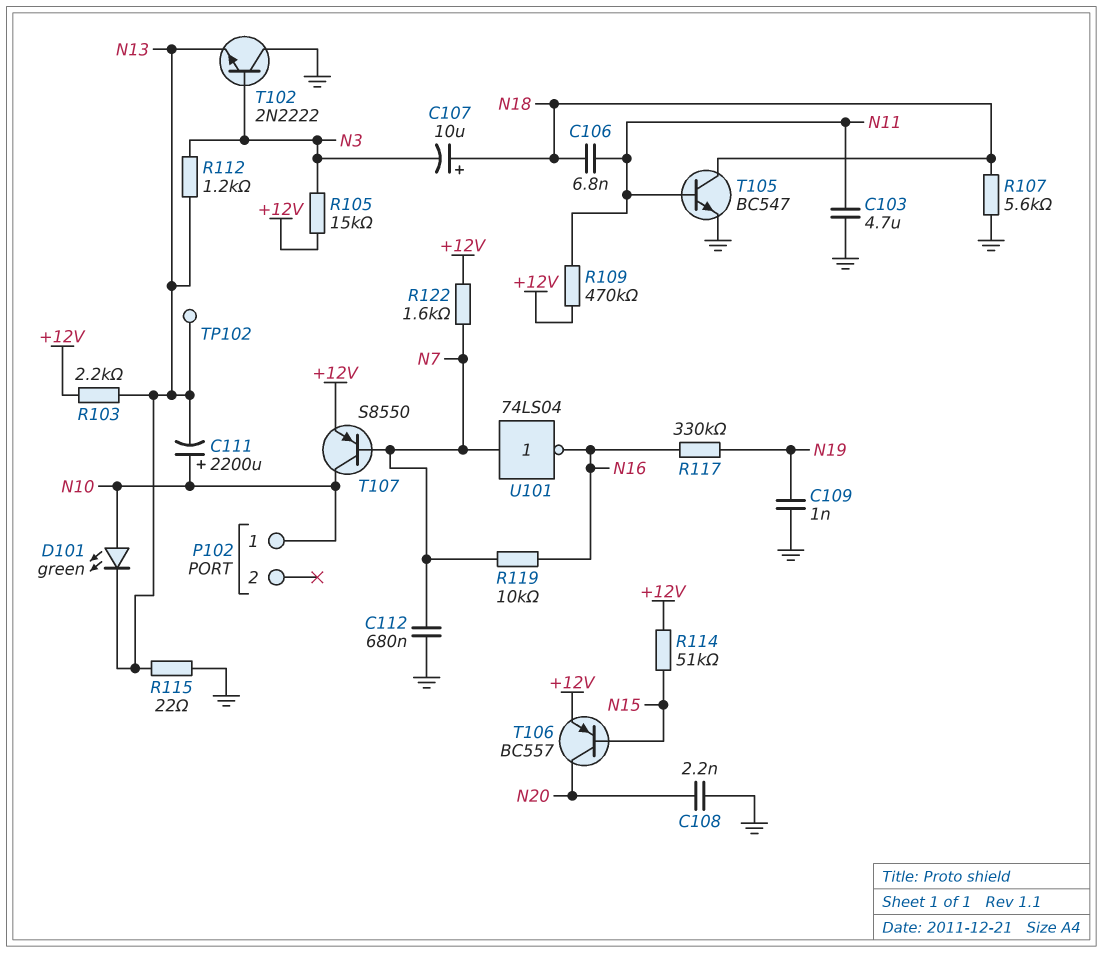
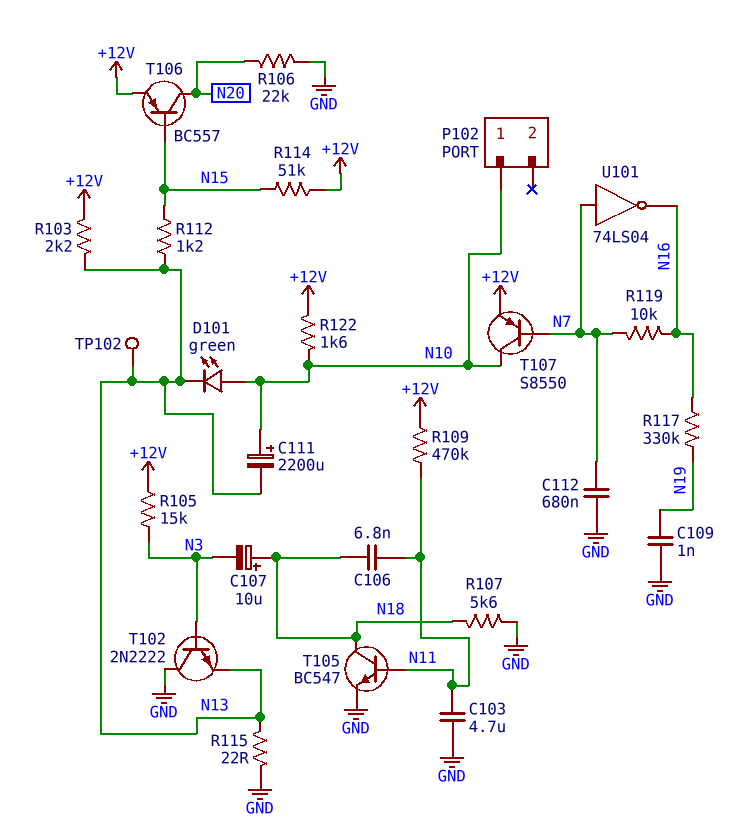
C108: 2.2nF (GND, N20) -> none
R106: none -> 22k (GND, N20)
R112: 1.2k (N3, N13) -> 1.2k (N13, N15)
R122: 1.6k (+12V, N7) -> 1.6k (+12V, N10)

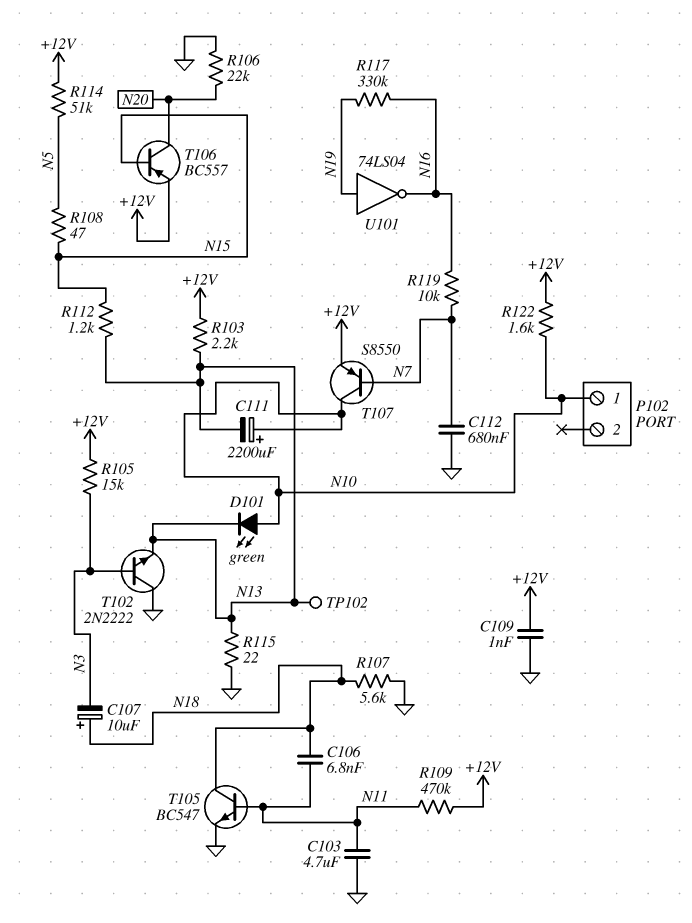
C109: 1nF (GND, N19) -> 1nF (+12V, GND)
R108: none -> 47 (N5, N15)
R114: 51k (+12V, N15) -> 51k (+12V, N5)
U101: NOT 74LS04 (in N7, out N16) -> NOT 74LS04 (in N19, out N16)

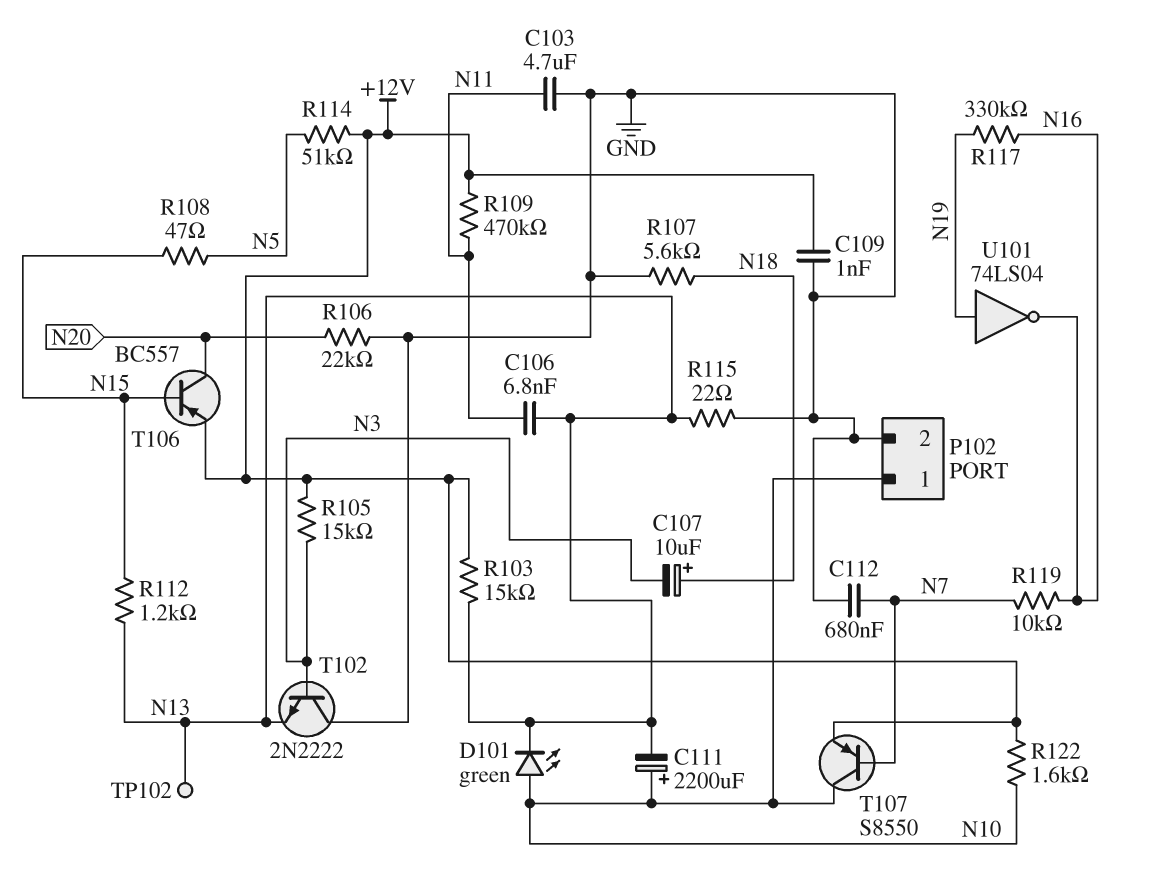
C106: 6.8nF (N11, N18) -> 6.8nF (N11, N13)
P102 pin 2: none -> GND
R103: 2.2k (+12V, N13) -> 15k (+12V, N13)
T105: NPN BC547 (B N11, C N18, E GND) -> none

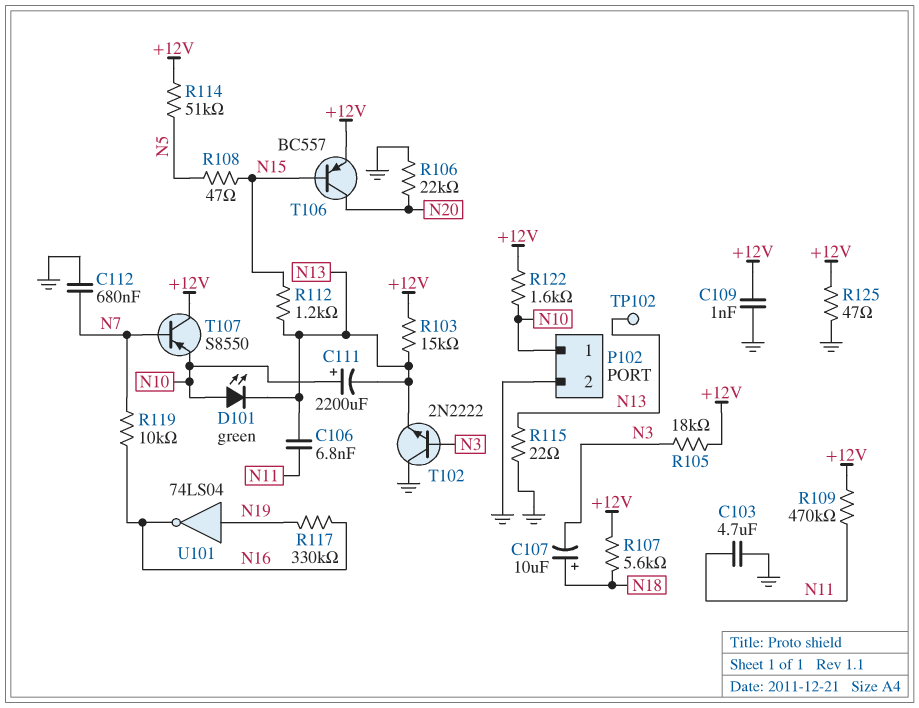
R105: 15k (+12V, N3) -> 18k (+12V, N3)
R107: 5.6k (GND, N18) -> 5.6k (+12V, N18)
R125: none -> 47 (+12V, GND)
T107: PNP S8550 (B N7, C N10, E +12V) -> PNP S8550 (B N7, C +12V, E N10)

